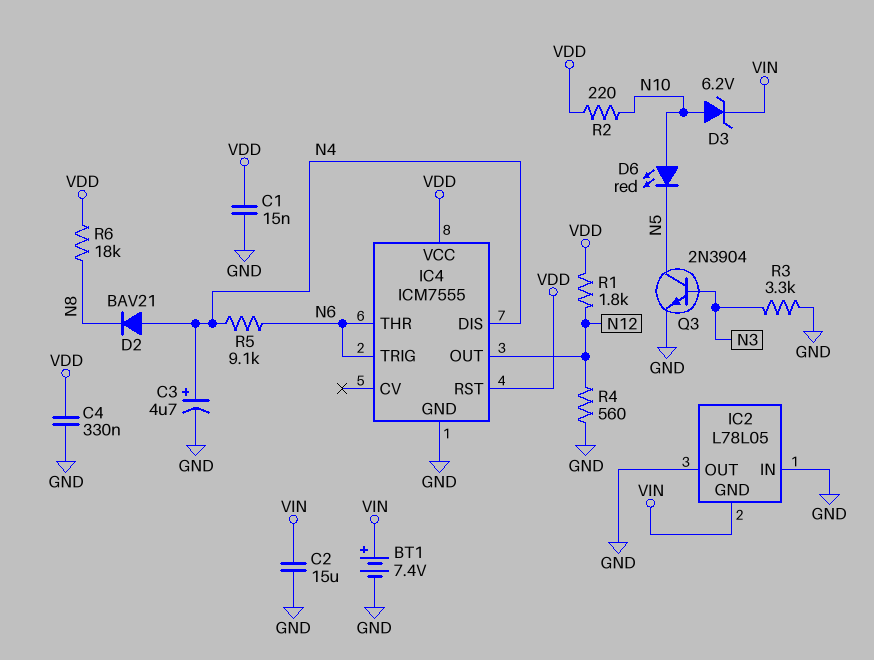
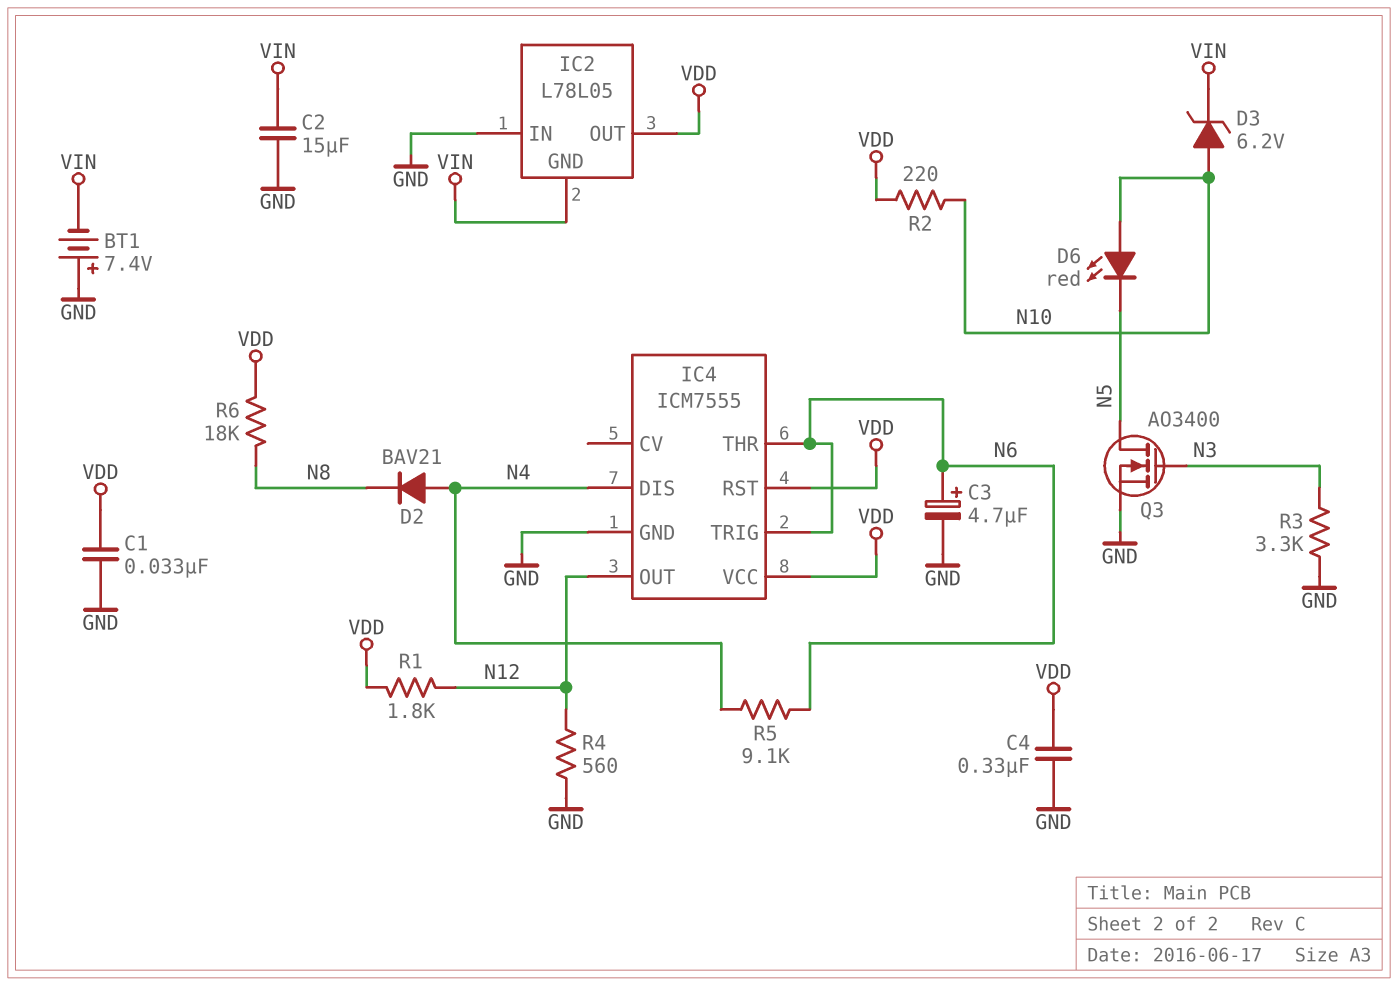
BT1: 7.4V (plus VIN, minus GND) -> 7.4V (plus GND, minus VIN)
C1: 15nF (GND, VDD) -> 33nF (GND, VDD)
C3: 4.7uF (plus N4, minus GND) -> 4.7uF (plus N6, minus GND)
IC2 pin OUT: GND -> VDD
Q3: NPN 2N3904 (B N3, C N5, E GND) -> NMOS AO3400 (G N3, D N5, S GND)

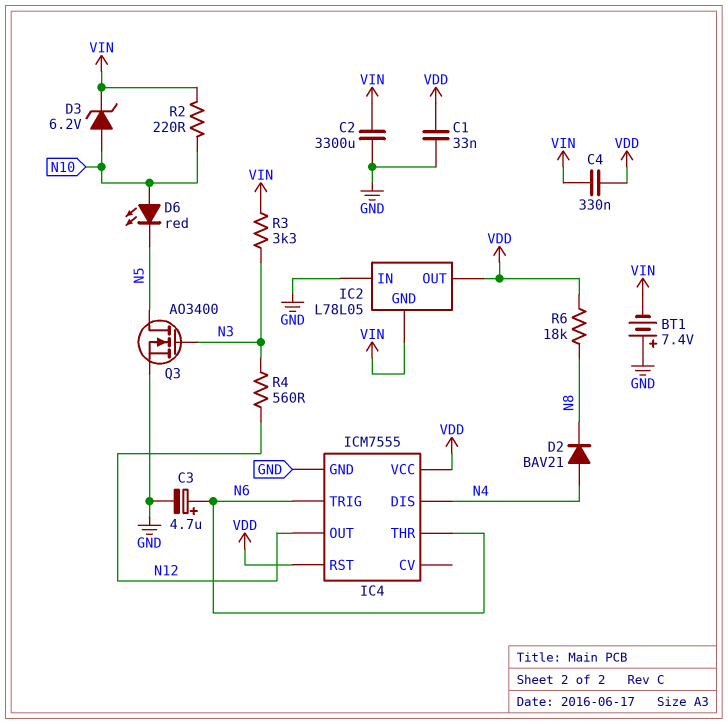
C2: 15uF (GND, VIN) -> 3300uF (GND, VIN)
C4: 330nF (GND, VDD) -> 330nF (VDD, VIN)
R1: 1.8k (N12, VDD) -> none
R2: 220 (N10, VDD) -> 220 (N10, VIN)
R3: 3.3k (GND, N3) -> 3.3k (N3, VIN)
R4: 560 (GND, N12) -> 560 (N3, N12)
R5: 9.1k (N4, N6) -> none

